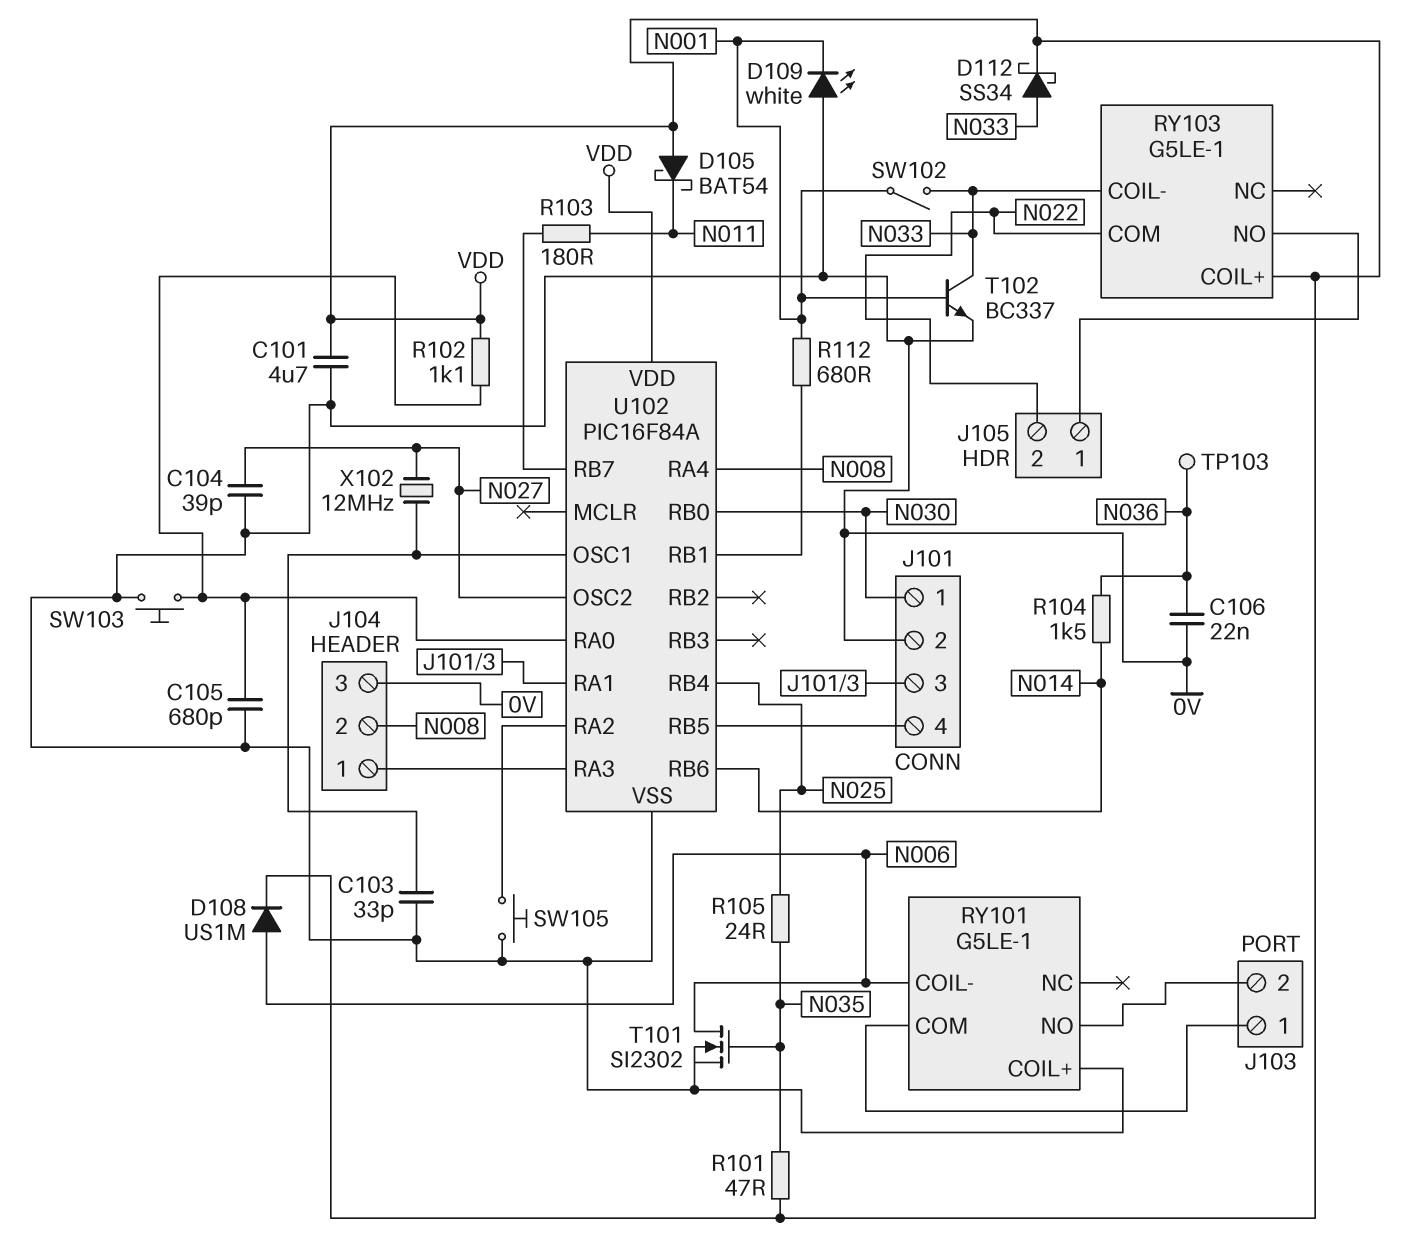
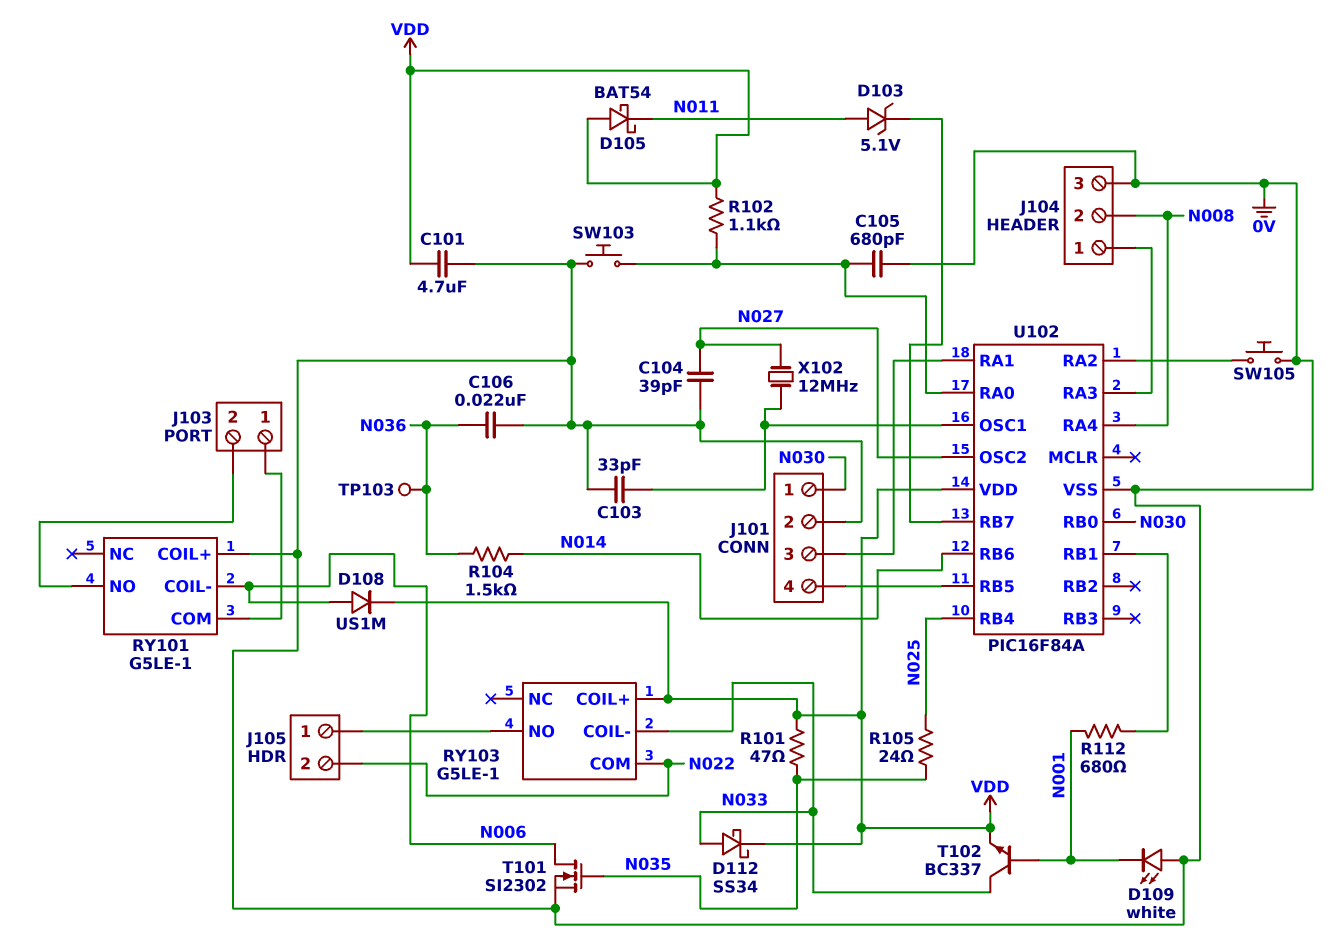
D103: none -> zener 5.1V (A N011, K U102/RB7)
R103: 180 (N011, U102/RB7) -> none
SW102: switch (N001, N033) -> none
T102: NPN BC337 (B N001, C N033, E 0V) -> NPN BC337 (B N001, C N033, E VDD)

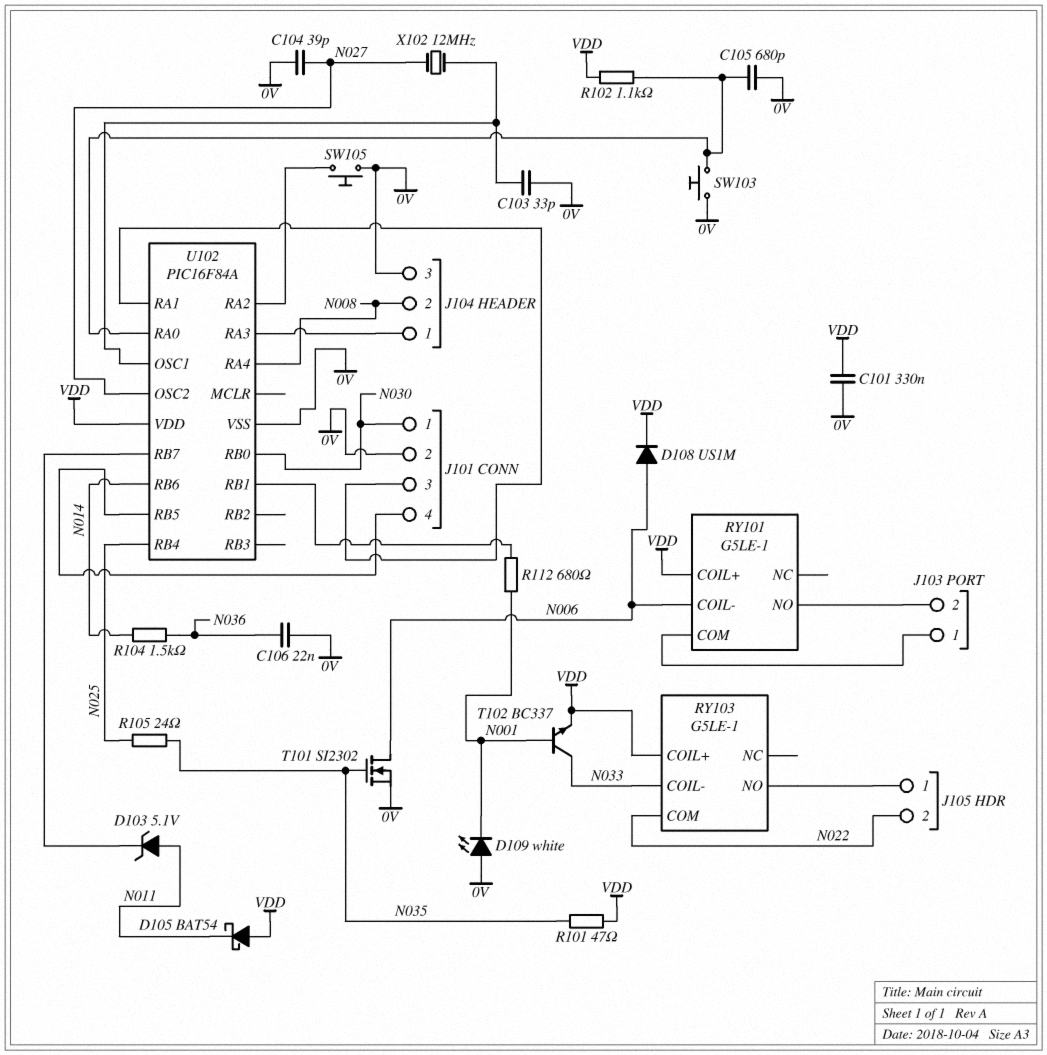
C101: 4.7uF (0V, VDD) -> 330nF (0V, VDD)
D112: schottky SS34 (A N033, K VDD) -> none
RY101 pin COIL+: 0V -> VDD
TP103: test point (N036) -> none

